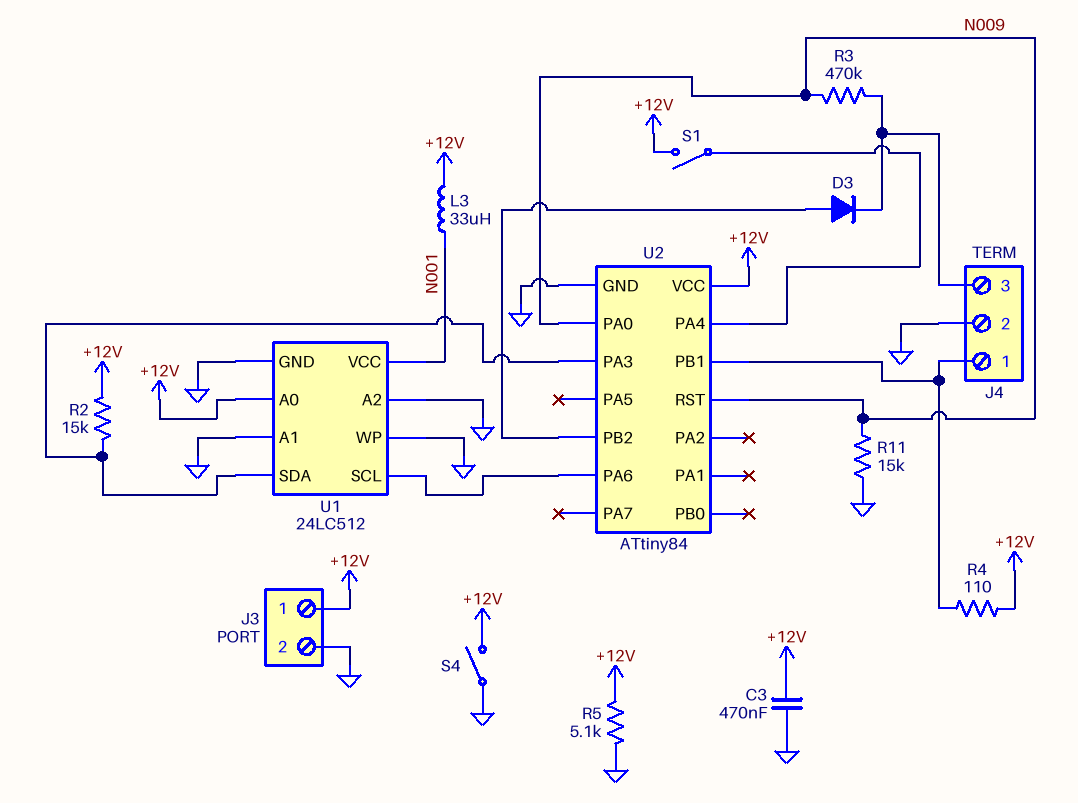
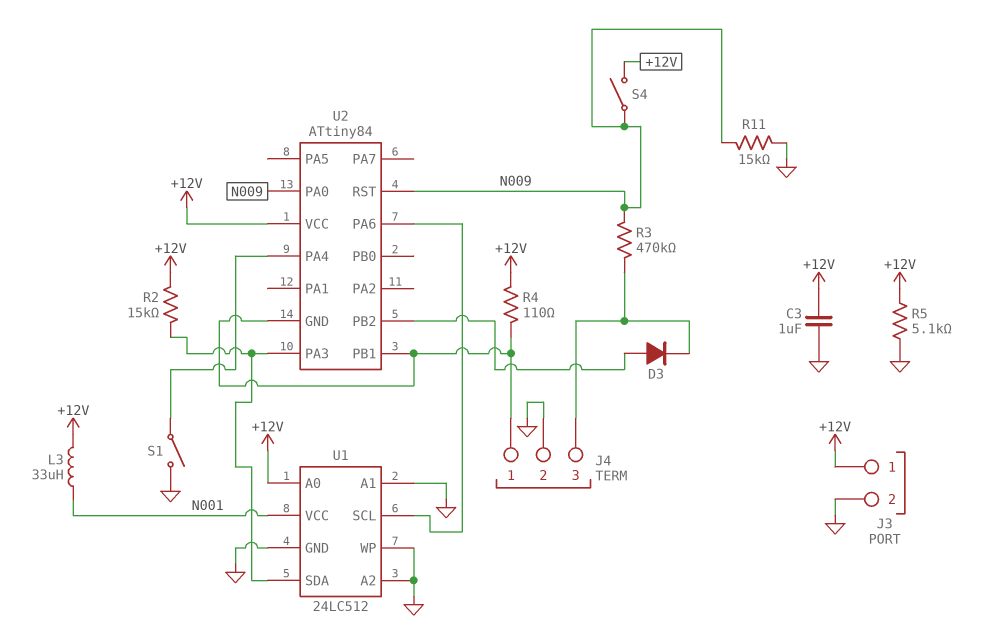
C3: 470nF (+12V, GND) -> 1uF (+12V, GND)
S1: switch (+12V, U2/PA4) -> switch (GND, U2/PA4)
S4: switch (+12V, GND) -> switch (+12V, N009)
U2 pin GND: GND -> J4/1

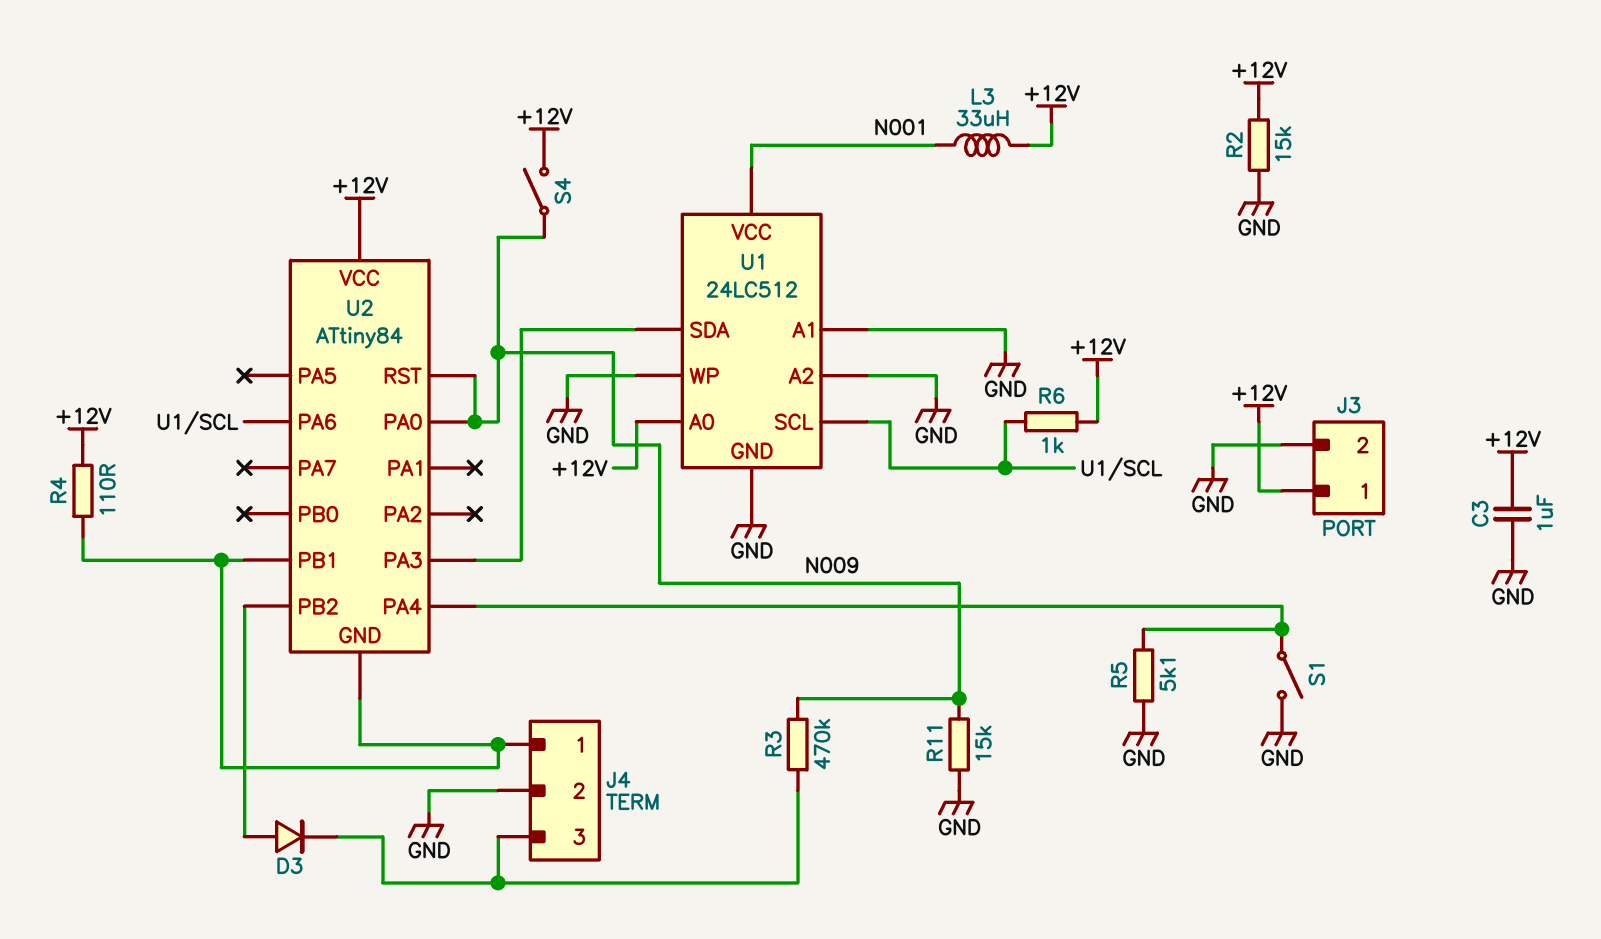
R2: 15k (+12V, U1/SDA) -> 15k (+12V, GND)
R5: 5.1k (+12V, GND) -> 5.1k (GND, U2/PA4)
R6: none -> 1k (+12V, U1/SCL)

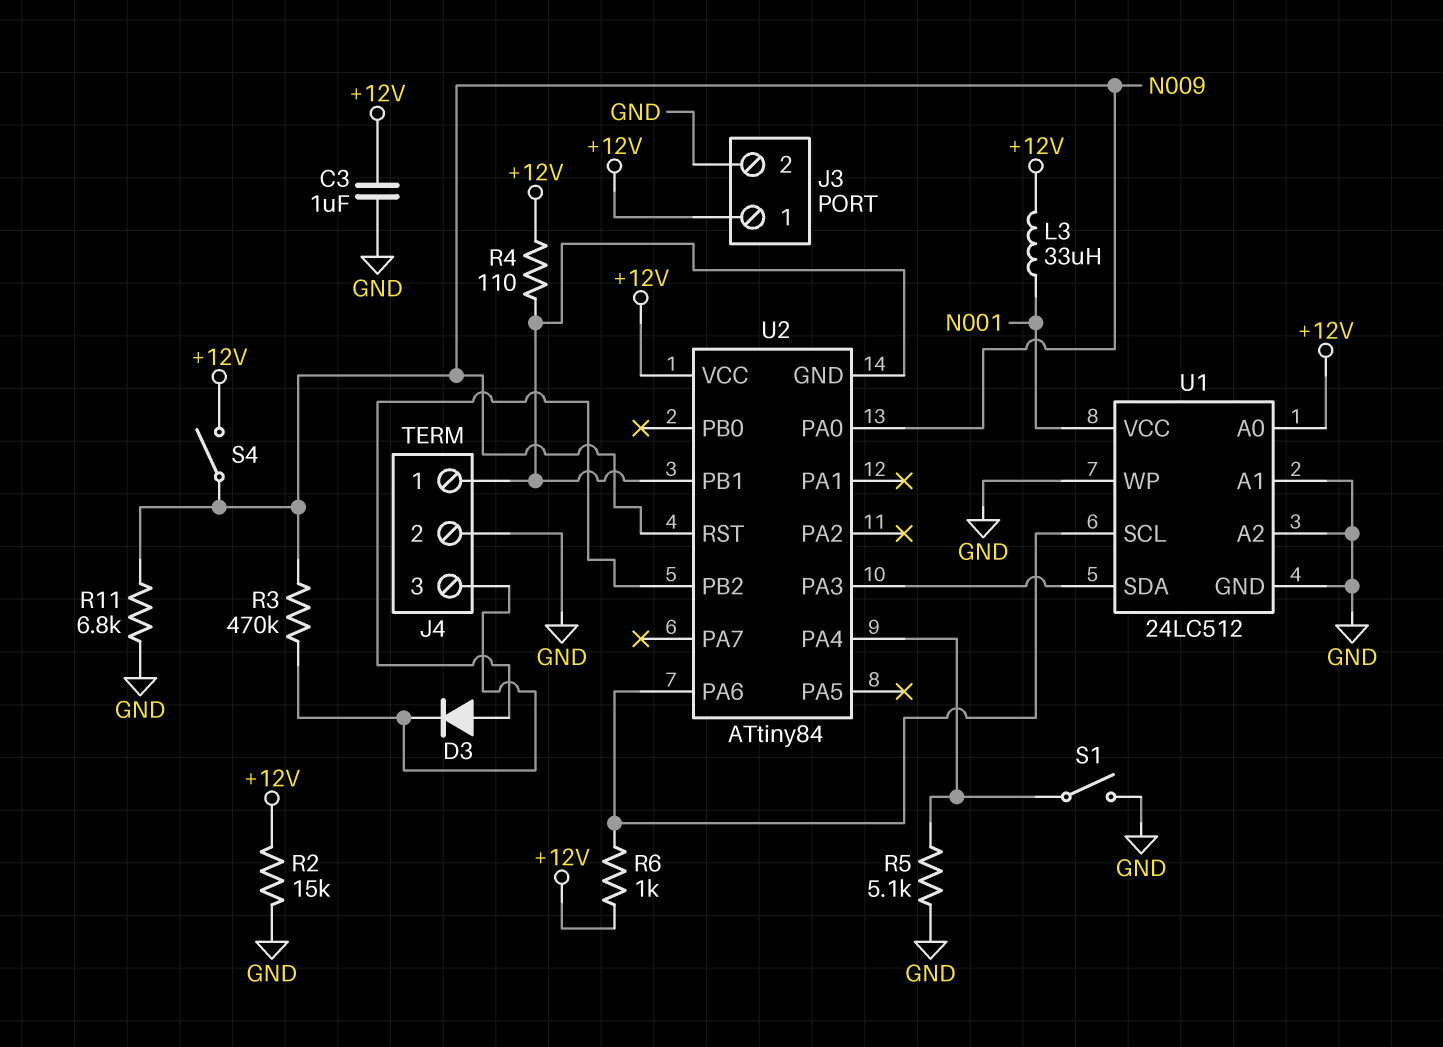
R11: 15k (GND, N009) -> 6.8k (GND, N009)

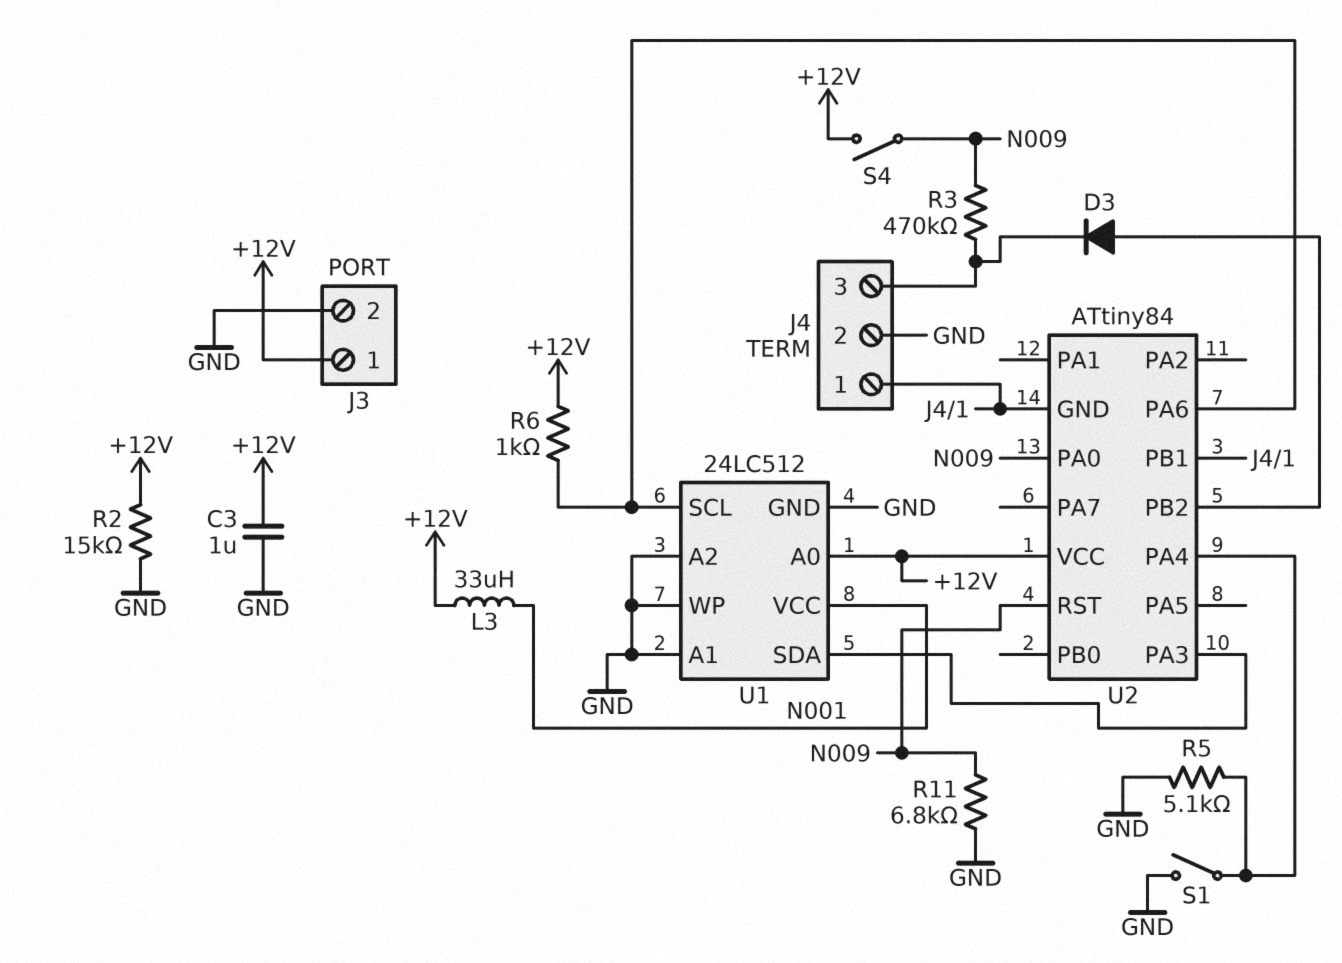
R4: 110 (+12V, J4/1) -> none

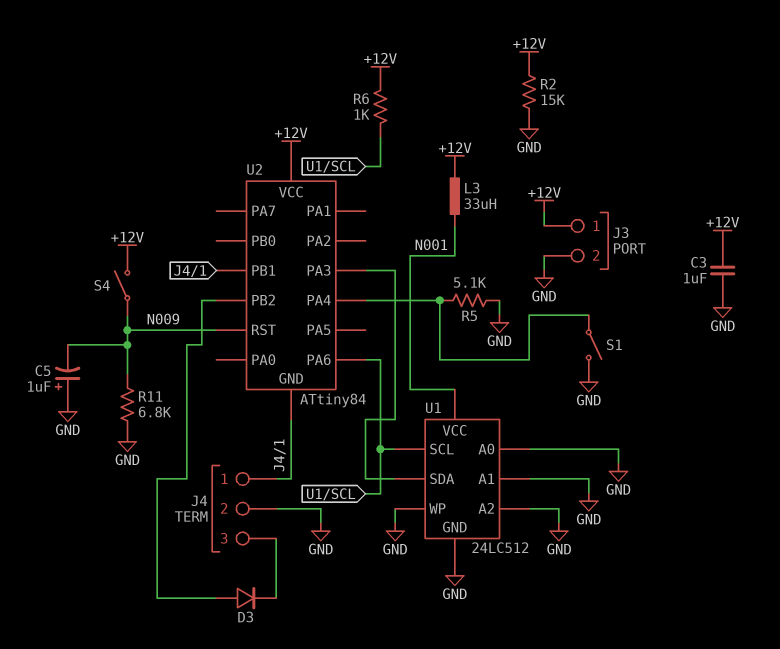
C5: none -> 1uF (plus GND, minus N009)
R3: 470k (J4/3, N009) -> none
U1 pin A0: +12V -> GND
U2 pin PA0: N009 -> none

